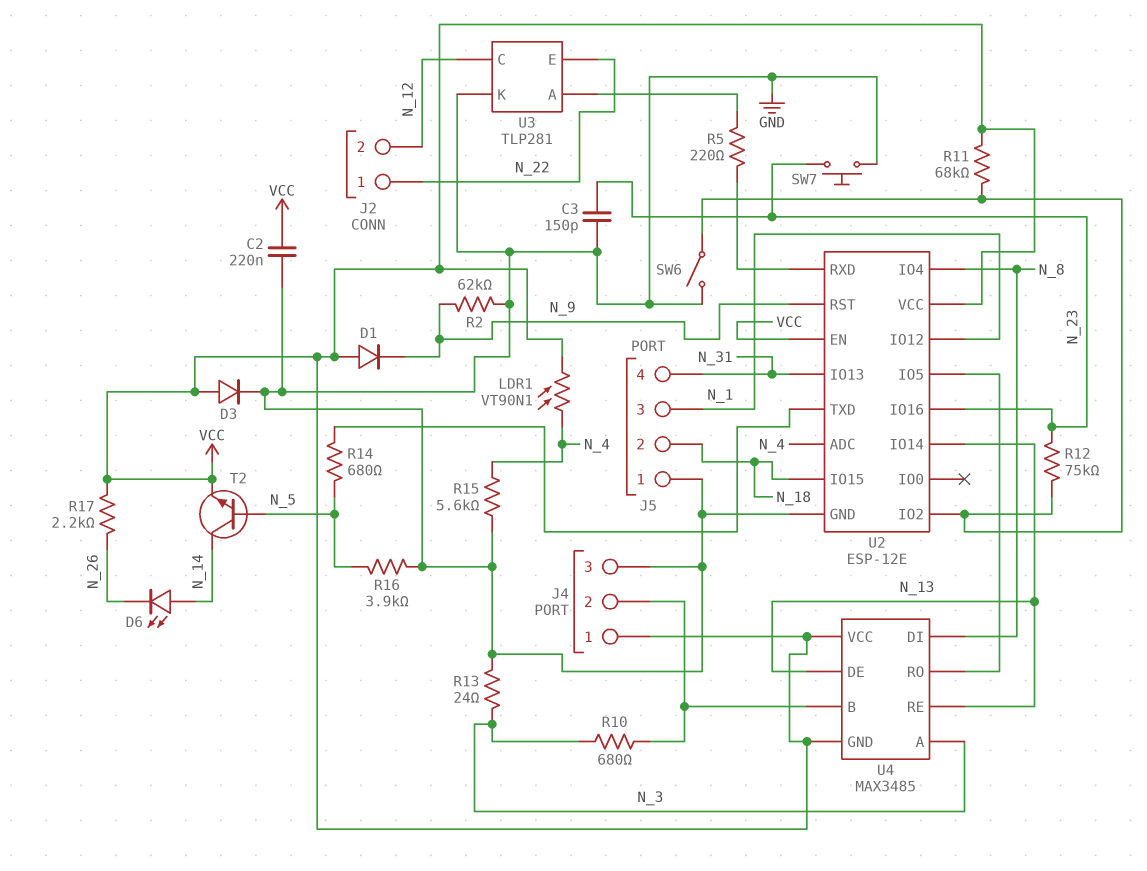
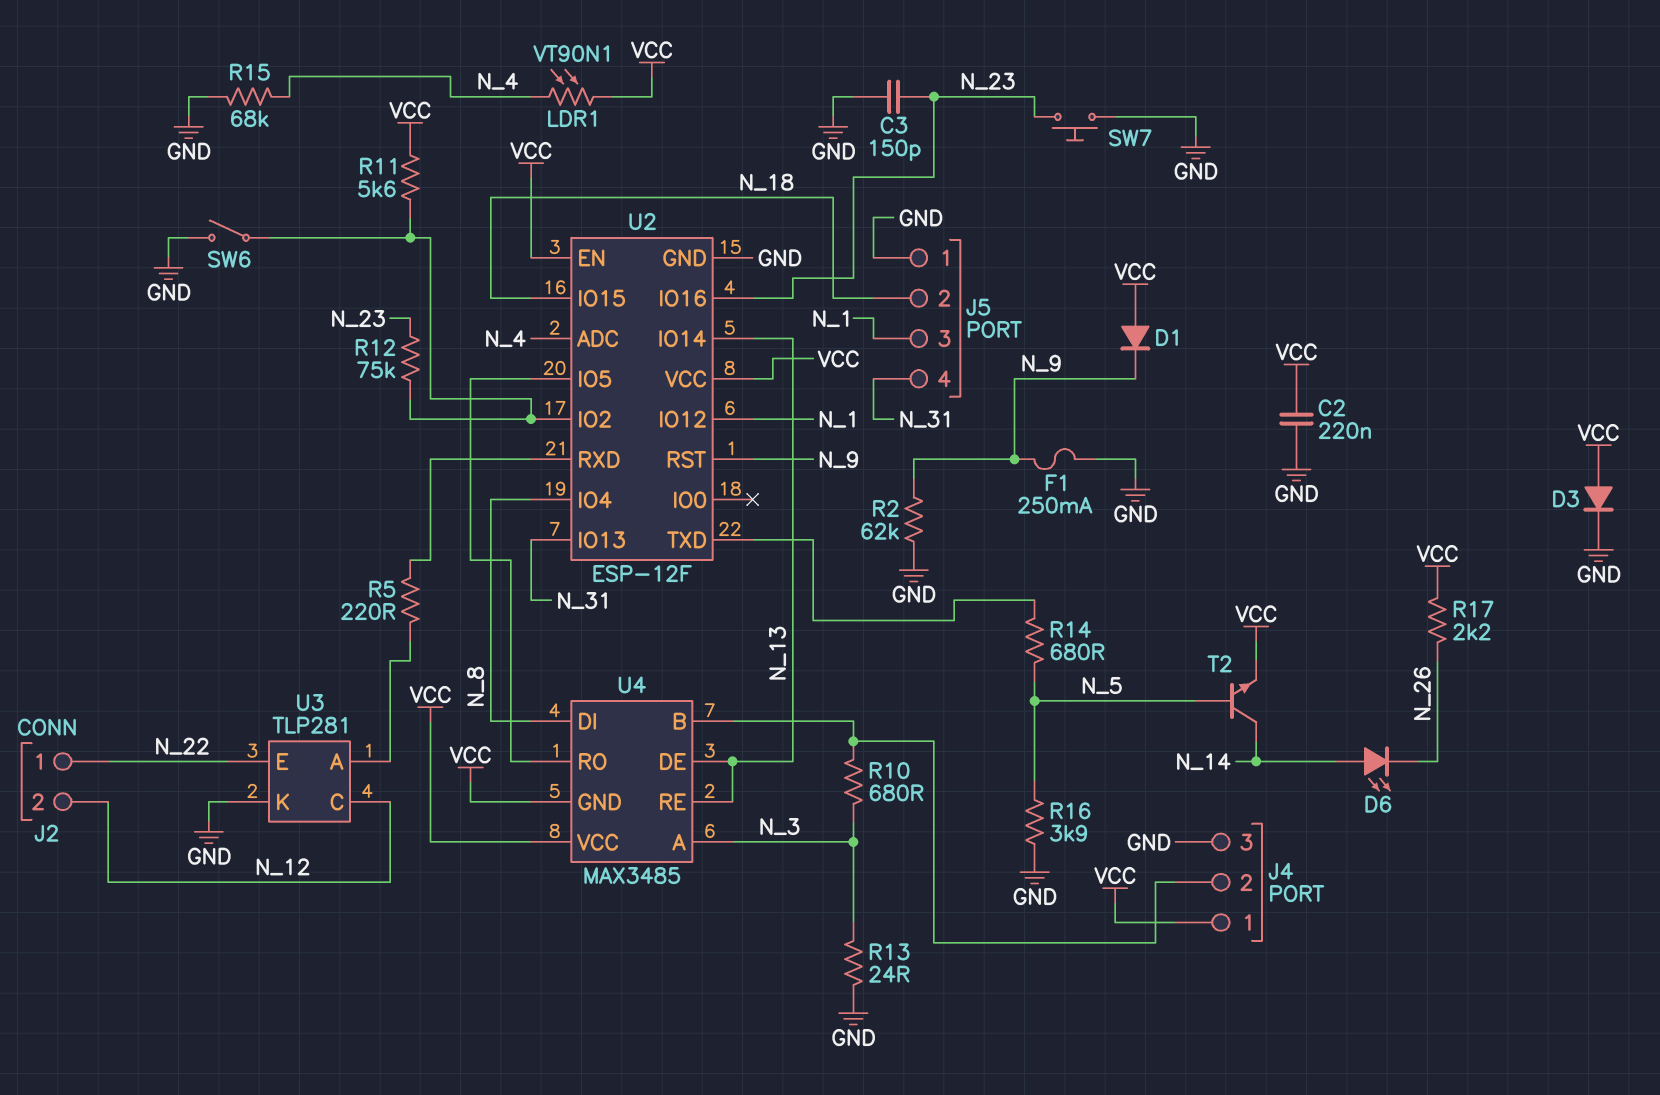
F1: none -> 250mA (GND, N_9)
R11: 68k (U2/IO2, VCC) -> 5.6k (U2/IO2, VCC)
R15: 5.6k (GND, N_4) -> 68k (GND, N_4)
U2: ESP-12E -> ESP-12F

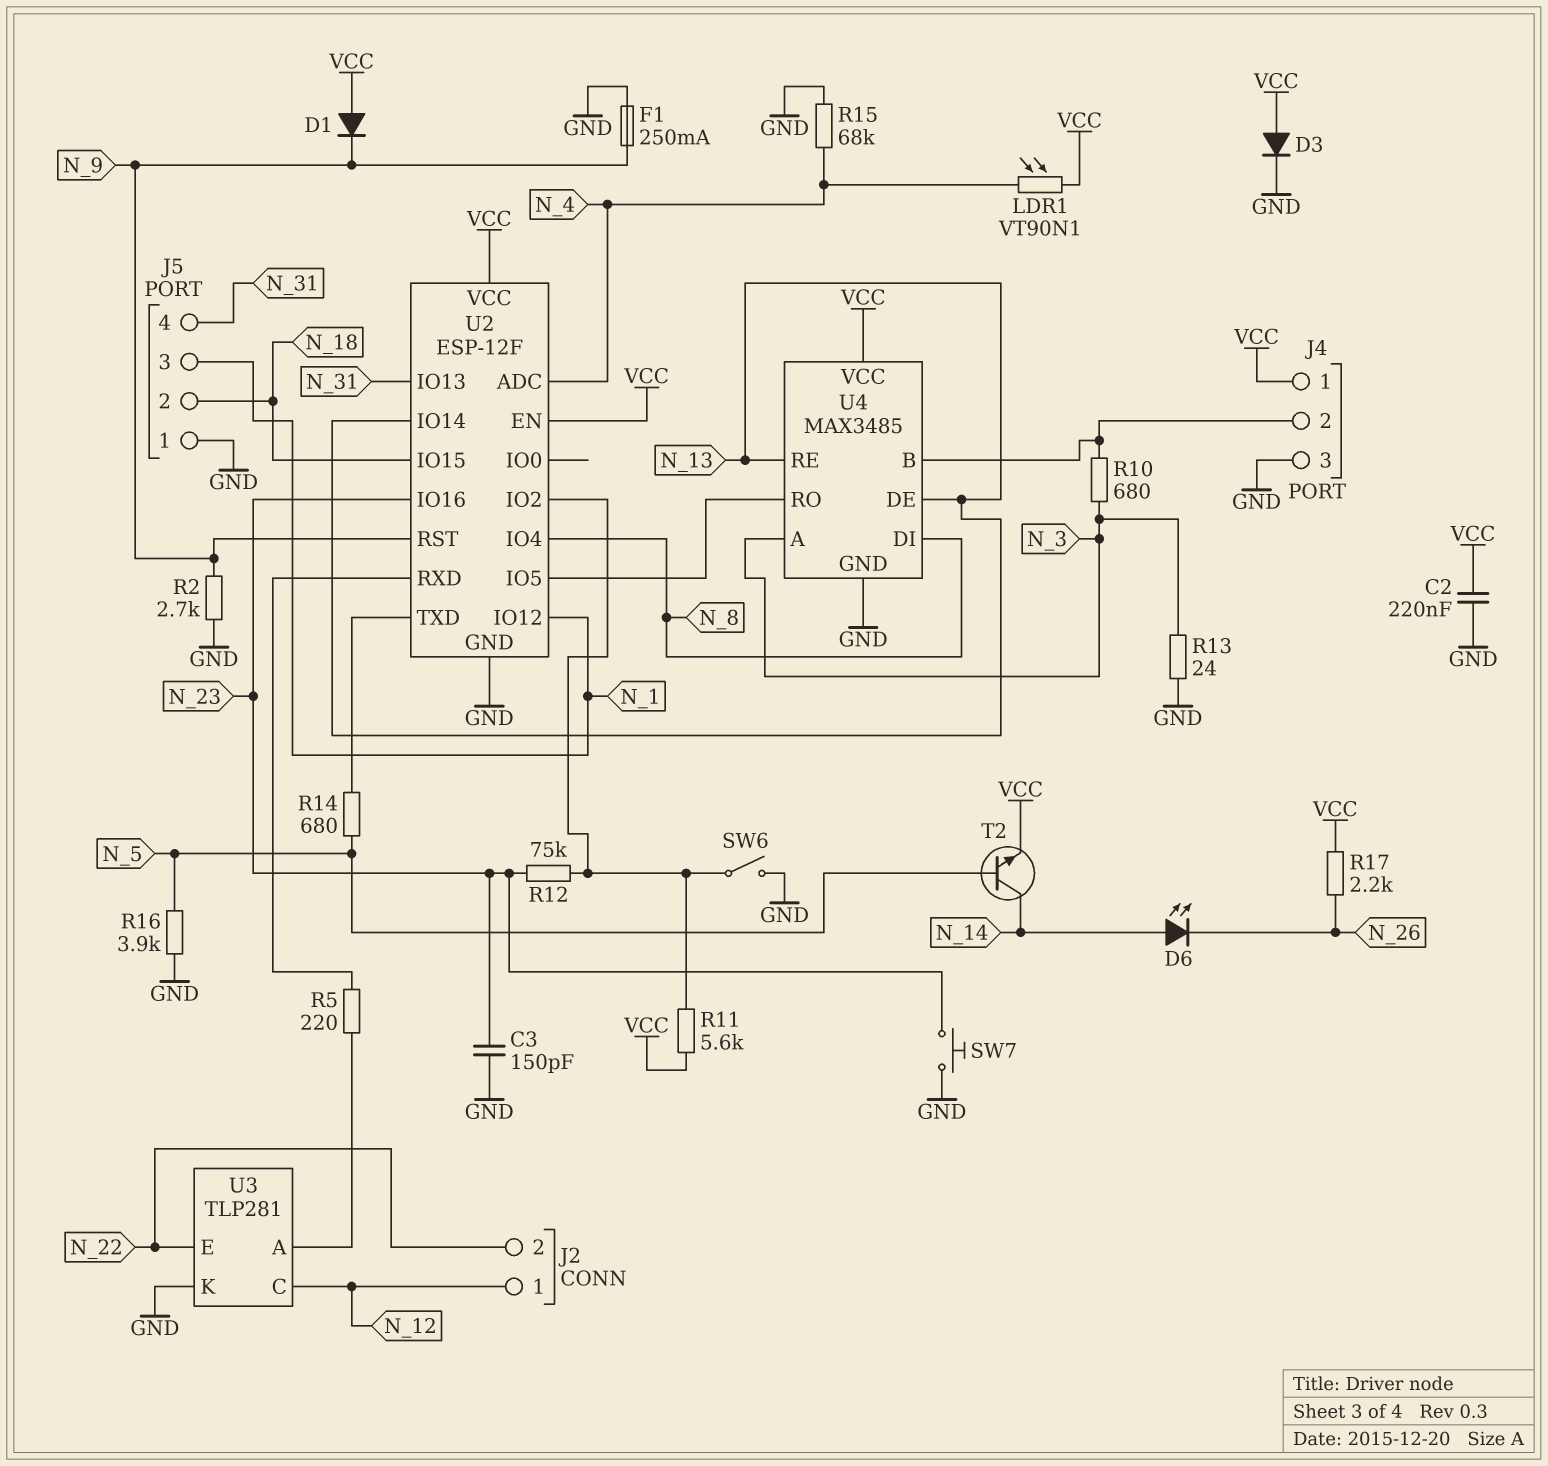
J2 pin 1: N_22 -> N_12
J2 pin 2: N_12 -> N_22
R2: 62k (GND, N_9) -> 2.7k (GND, N_9)
U4 pin GND: VCC -> GND

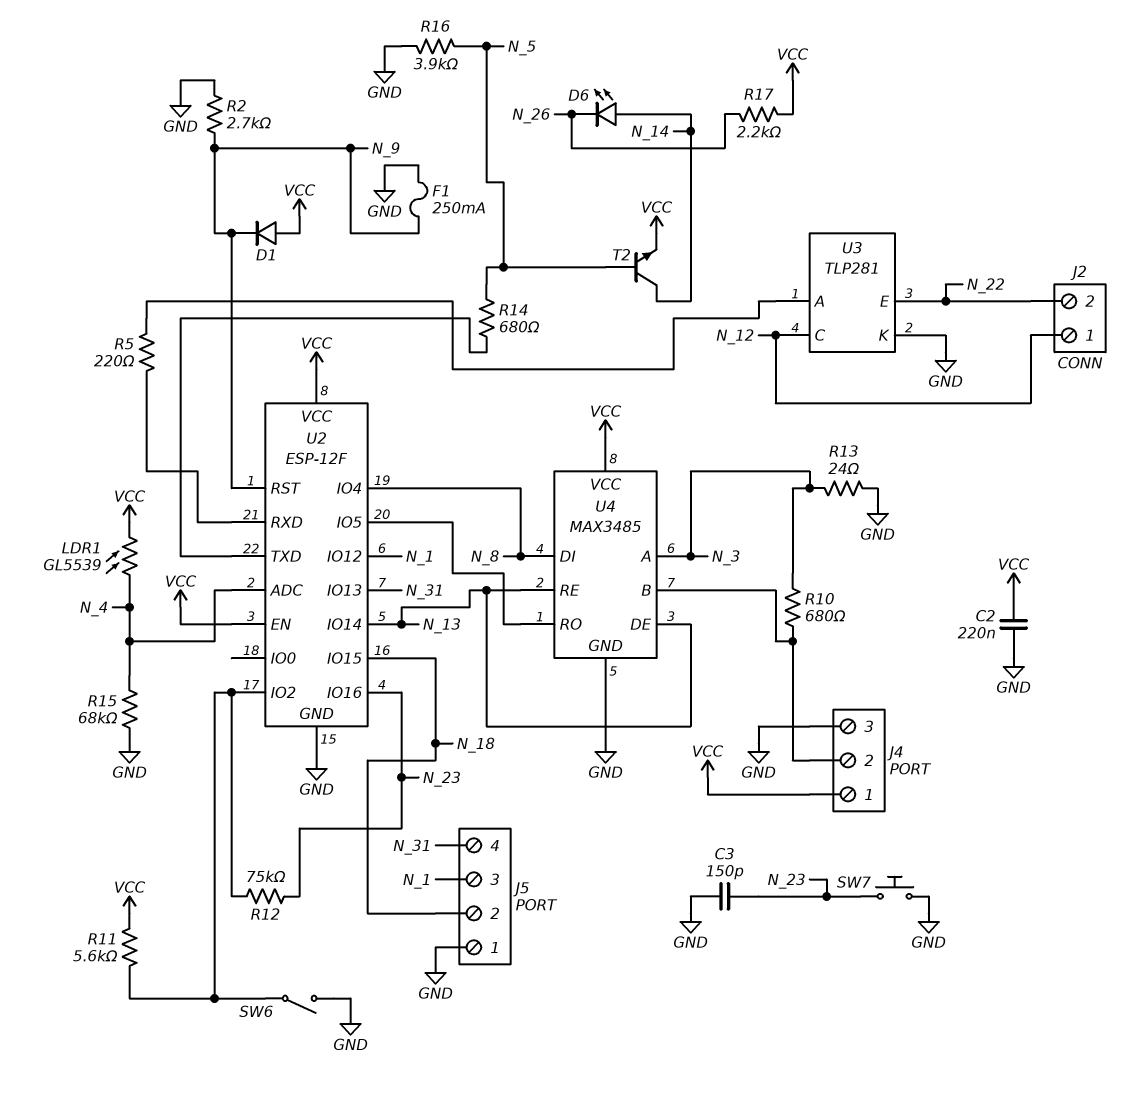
D3: diode (A VCC, K GND) -> none
LDR1: VT90N1 (N_4, VCC) -> GL5539 (N_4, VCC)

